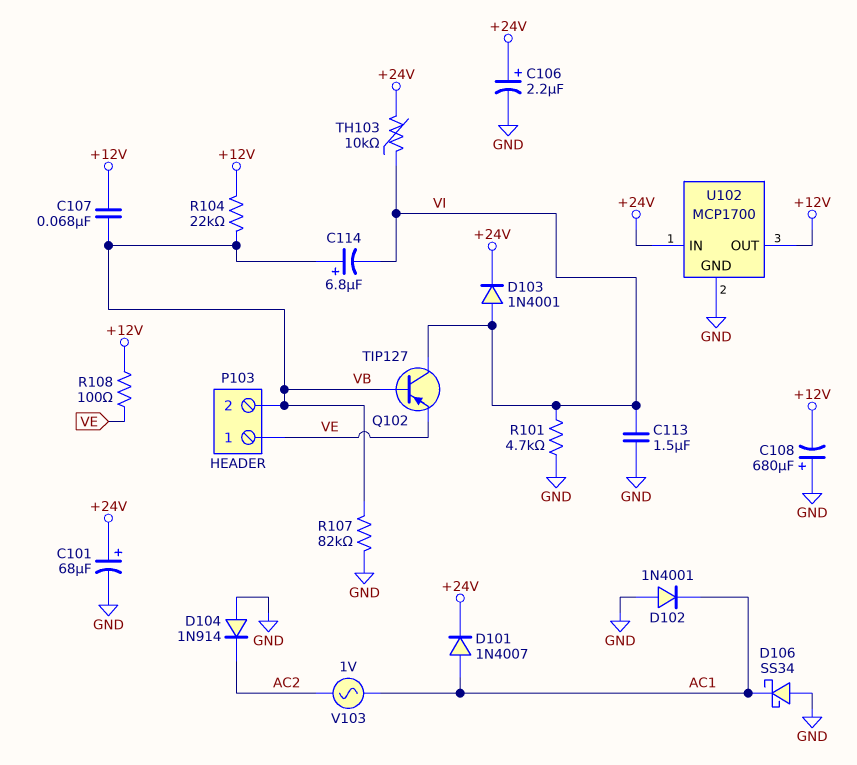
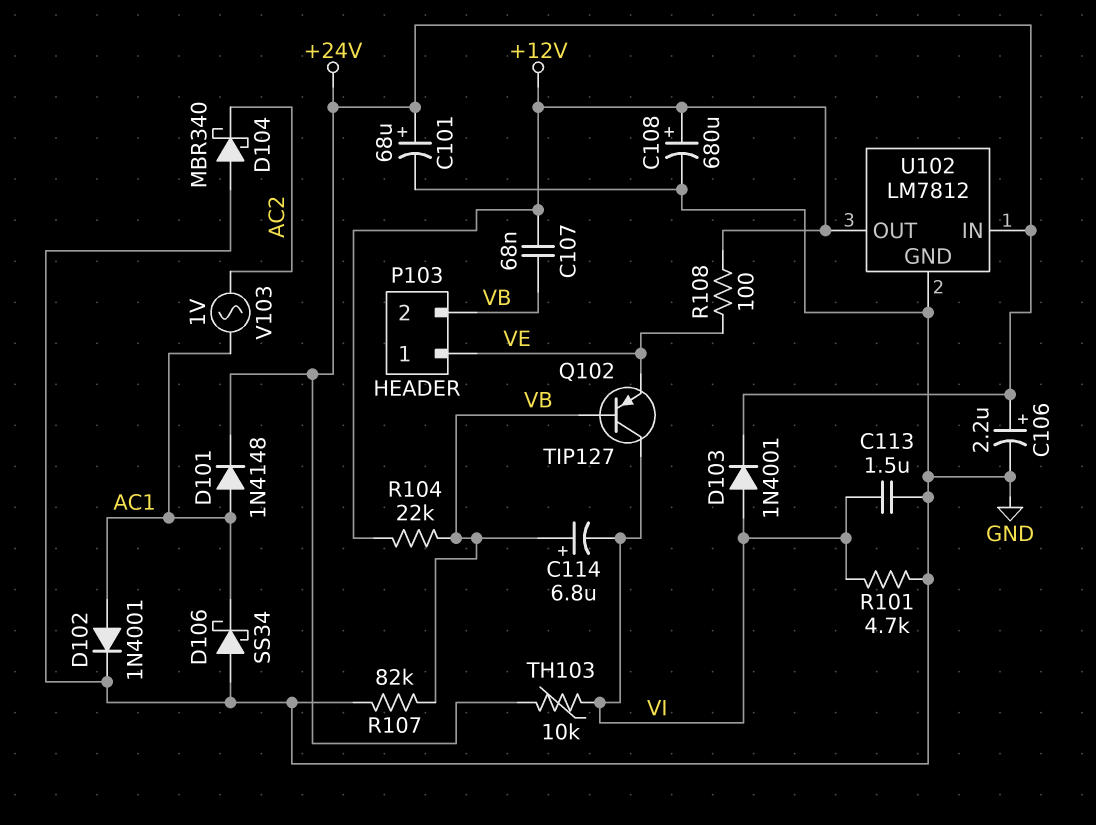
C108: 680uF (plus GND, minus +12V) -> 680uF (plus +12V, minus GND)
D101: diode 1N4007 (A AC1, K +24V) -> diode 1N4148 (A AC1, K +24V)
D102: diode 1N4001 (A GND, K AC1) -> diode 1N4001 (A AC1, K GND)
D104: diode 1N914 (A GND, K AC2) -> schottky MBR340 (A GND, K AC2)
U102: MCP1700 -> LM7812

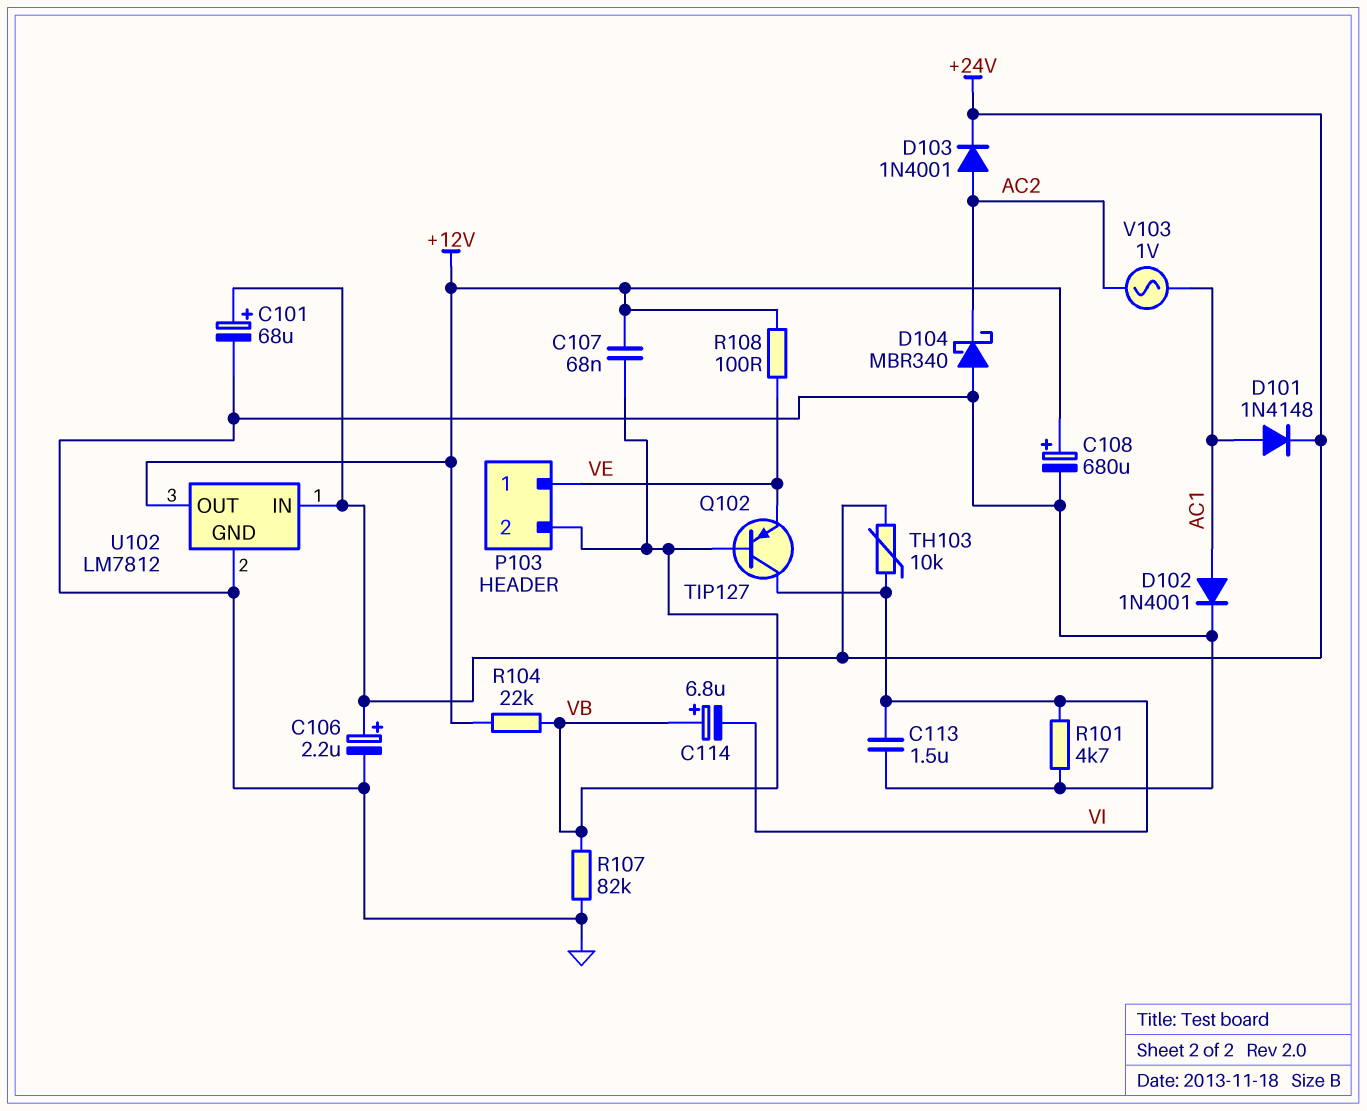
D103: diode 1N4001 (A VI, K +24V) -> diode 1N4001 (A AC2, K +24V)
D106: schottky SS34 (A GND, K AC1) -> none

